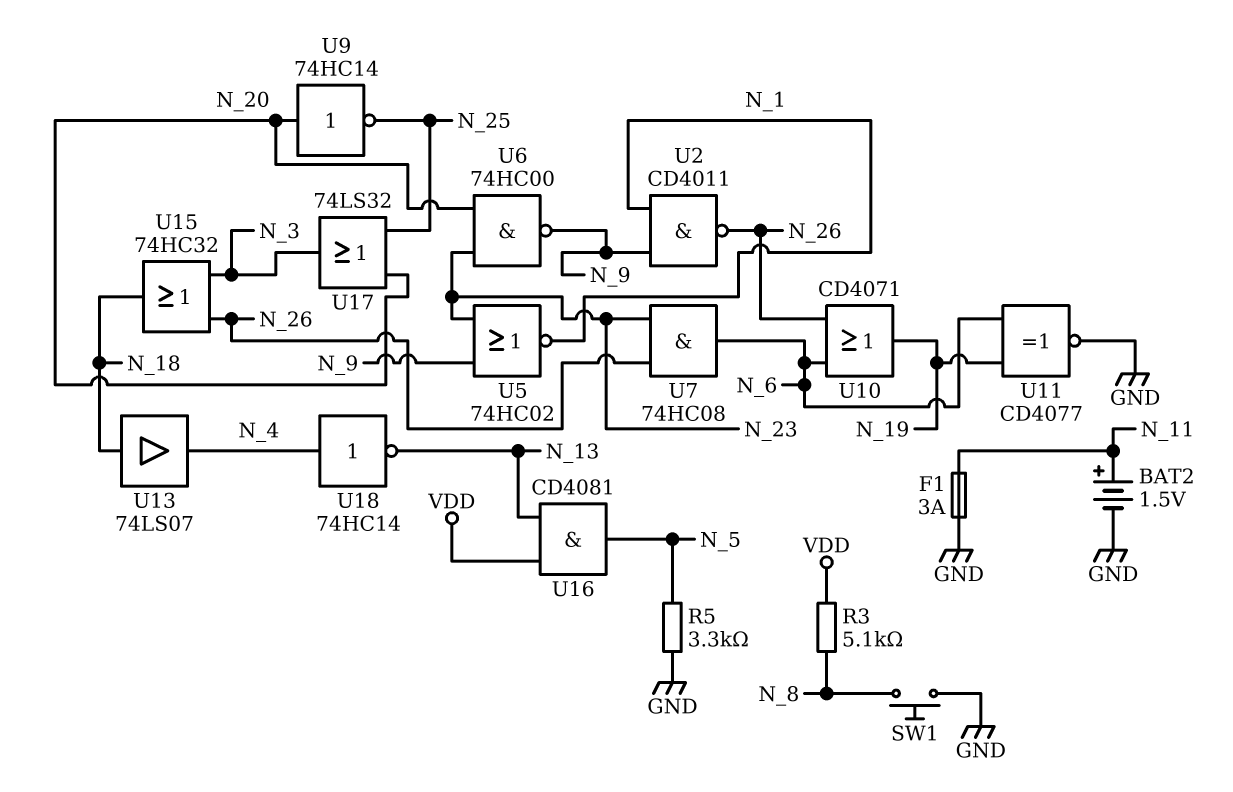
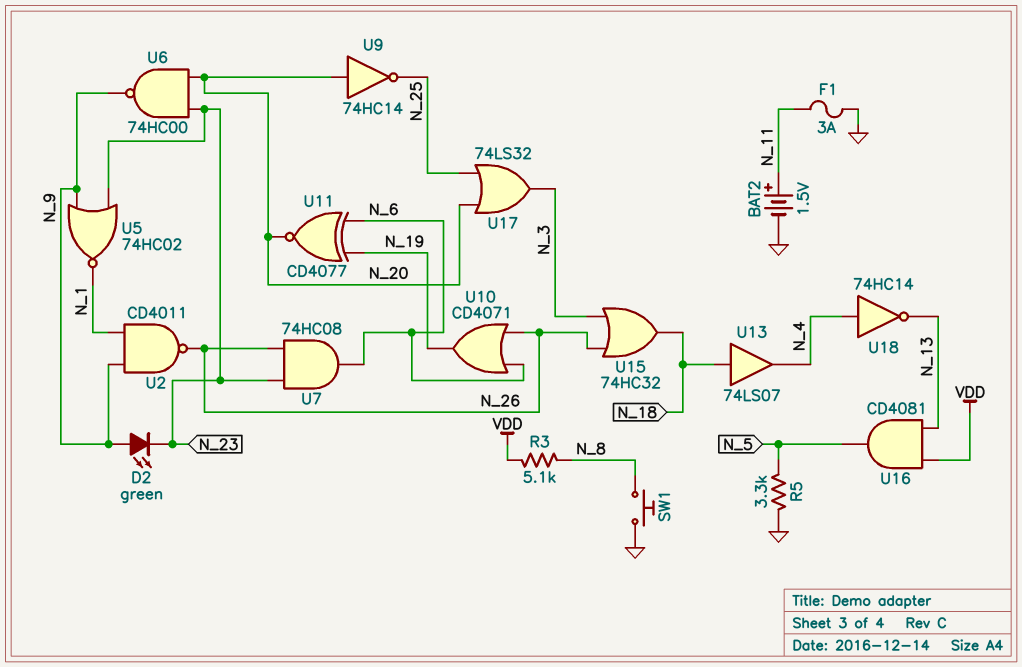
D2: none -> LED green (A N_9, K N_23)
U11: XNOR CD4077 (in N_6, in N_19, out GND) -> XNOR CD4077 (in N_6, in N_19, out N_20)

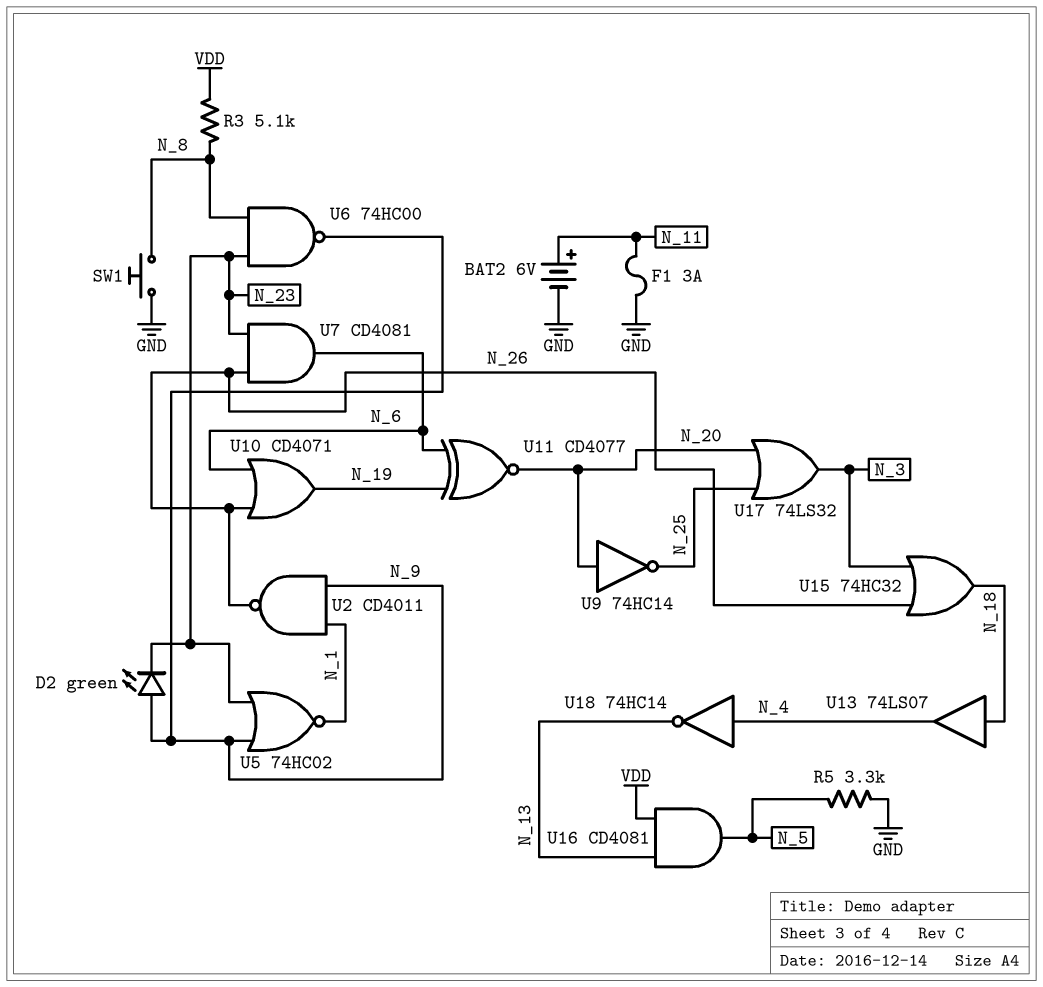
BAT2: 1.5V (plus N_11, minus GND) -> 6V (plus N_11, minus GND)
U6: NAND 74HC00 (in N_20, in N_23, out N_9) -> NAND 74HC00 (in N_8, in N_23, out N_9)
U7: AND 74HC08 (in N_23, in N_26, out N_6) -> AND CD4081 (in N_23, in N_26, out N_6)

